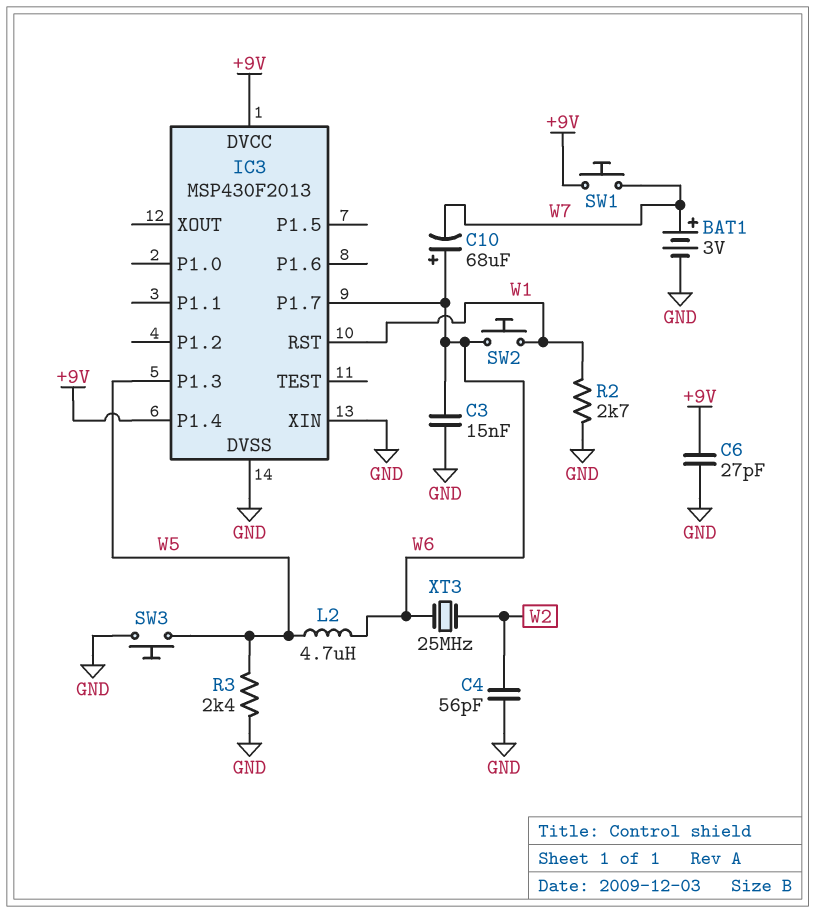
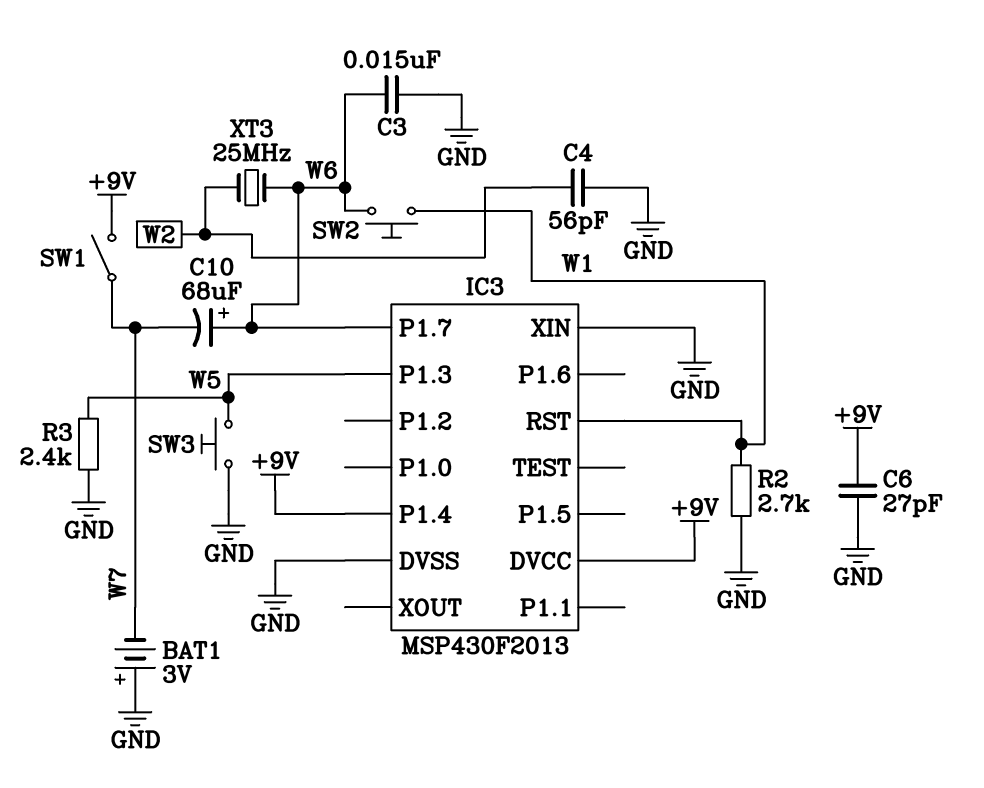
BAT1: 3V (plus W7, minus GND) -> 3V (plus GND, minus W7)
L2: 4.7uH (W5, W6) -> none
SW1: button (+9V, W7) -> switch (+9V, W7)

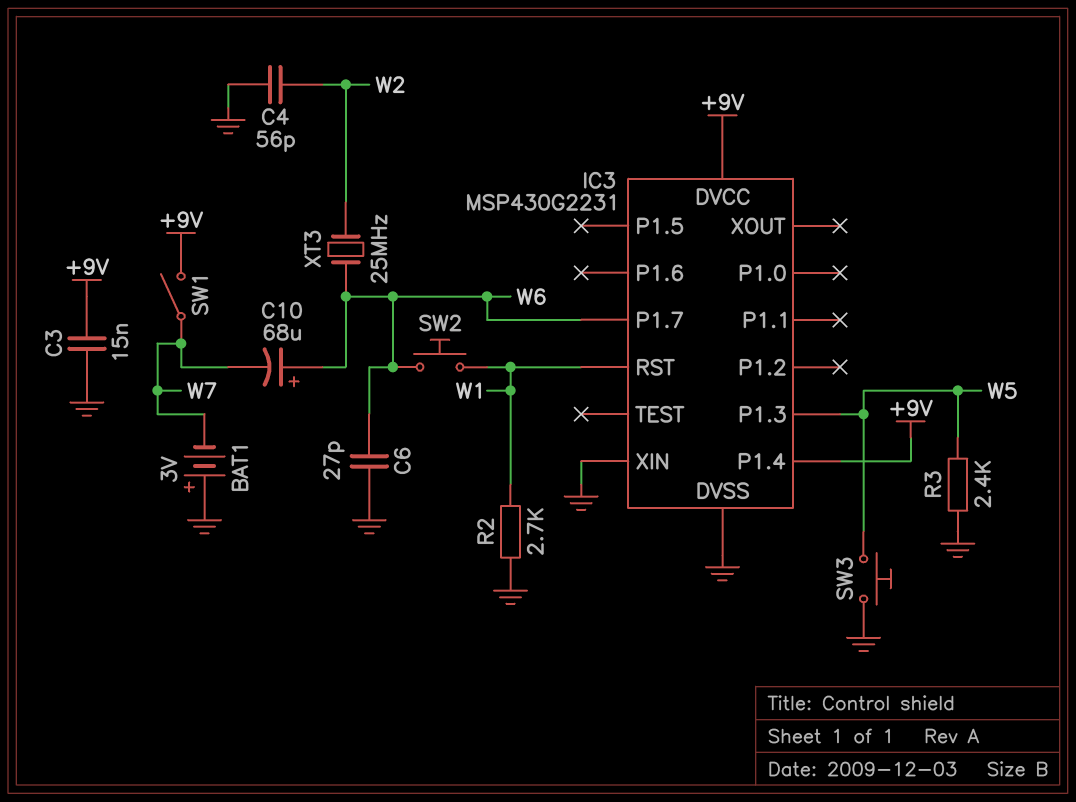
C3: 15nF (GND, W6) -> 15nF (+9V, GND)
C6: 27pF (+9V, GND) -> 27pF (GND, W6)
IC3: MSP430F2013 -> MSP430G2231

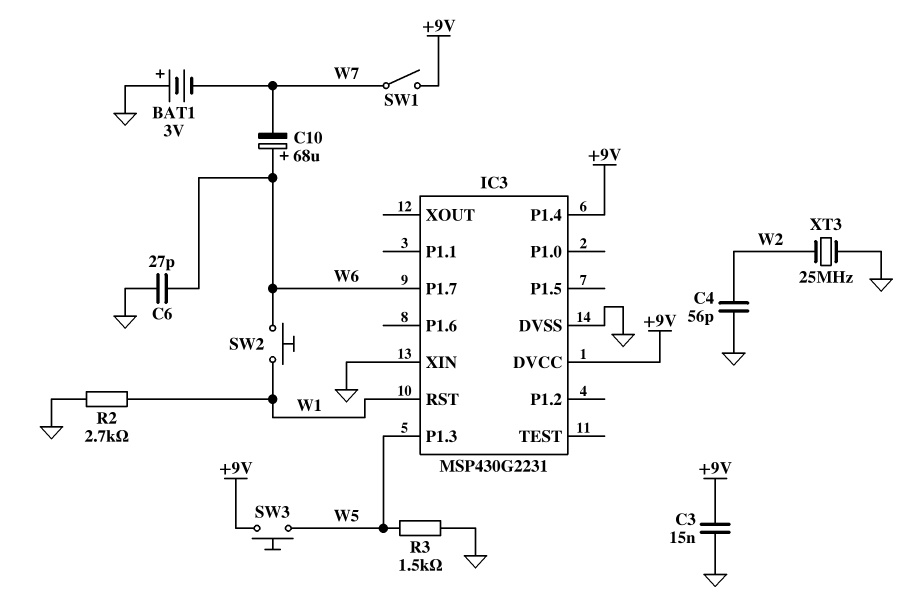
R3: 2.4k (GND, W5) -> 1.5k (GND, W5)
SW3: button (GND, W5) -> button (+9V, W5)
XT3: 25MHz (W2, W6) -> 25MHz (GND, W2)

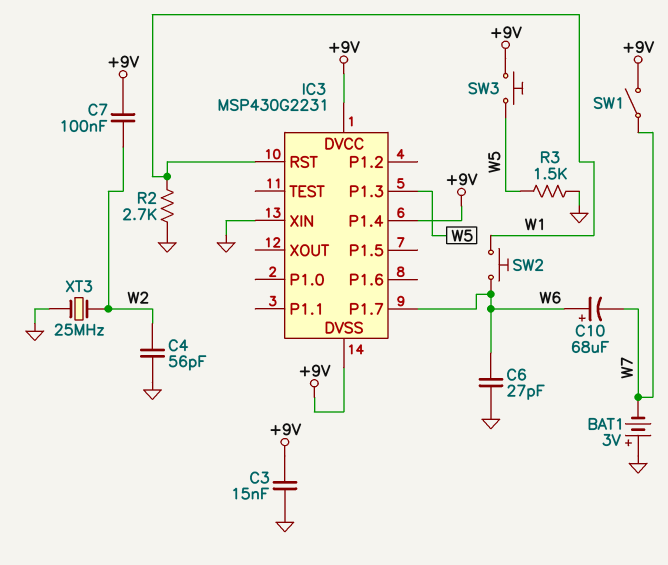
C7: none -> 100nF (+9V, W2)
IC3 pin DVSS: GND -> +9V

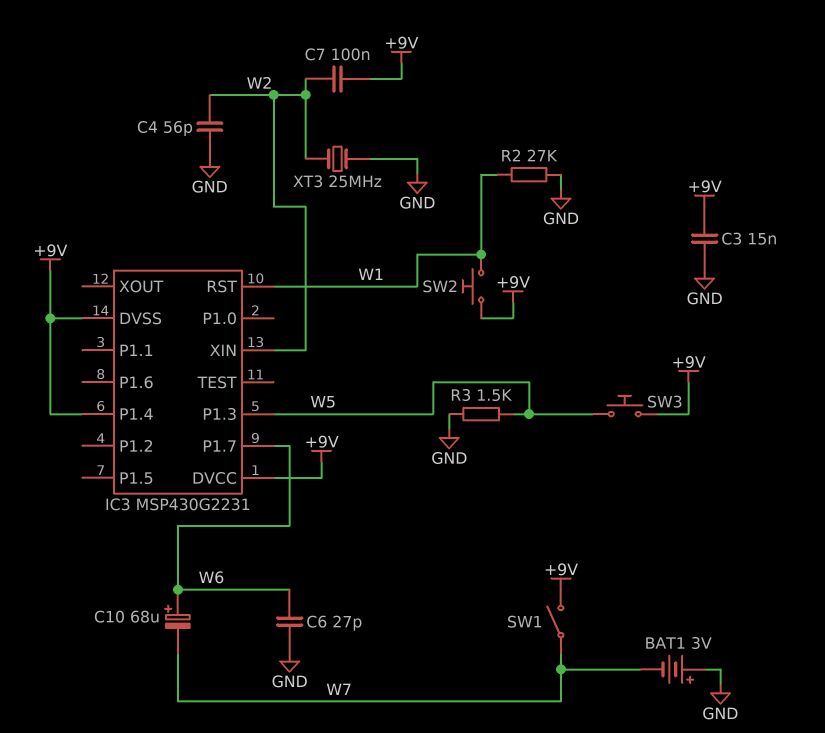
IC3 pin XIN: GND -> W2
R2: 2.7k (GND, W1) -> 27k (GND, W1)
SW2: button (W1, W6) -> button (+9V, W1)

